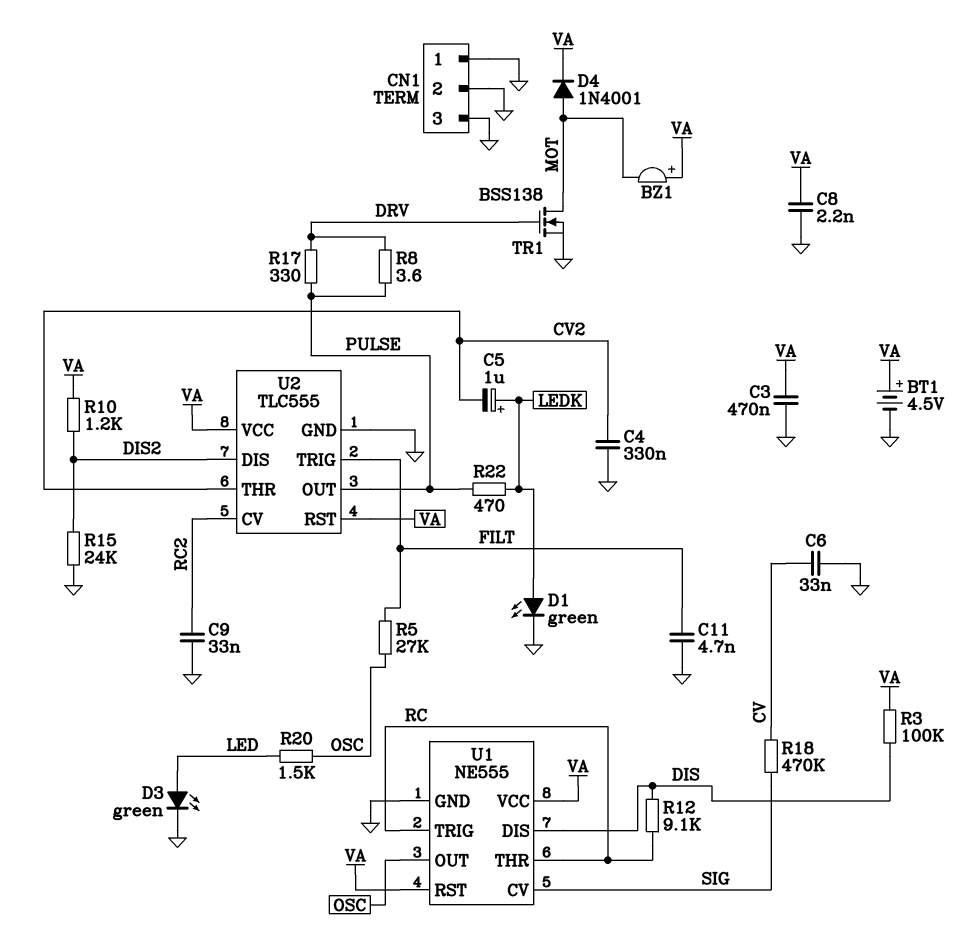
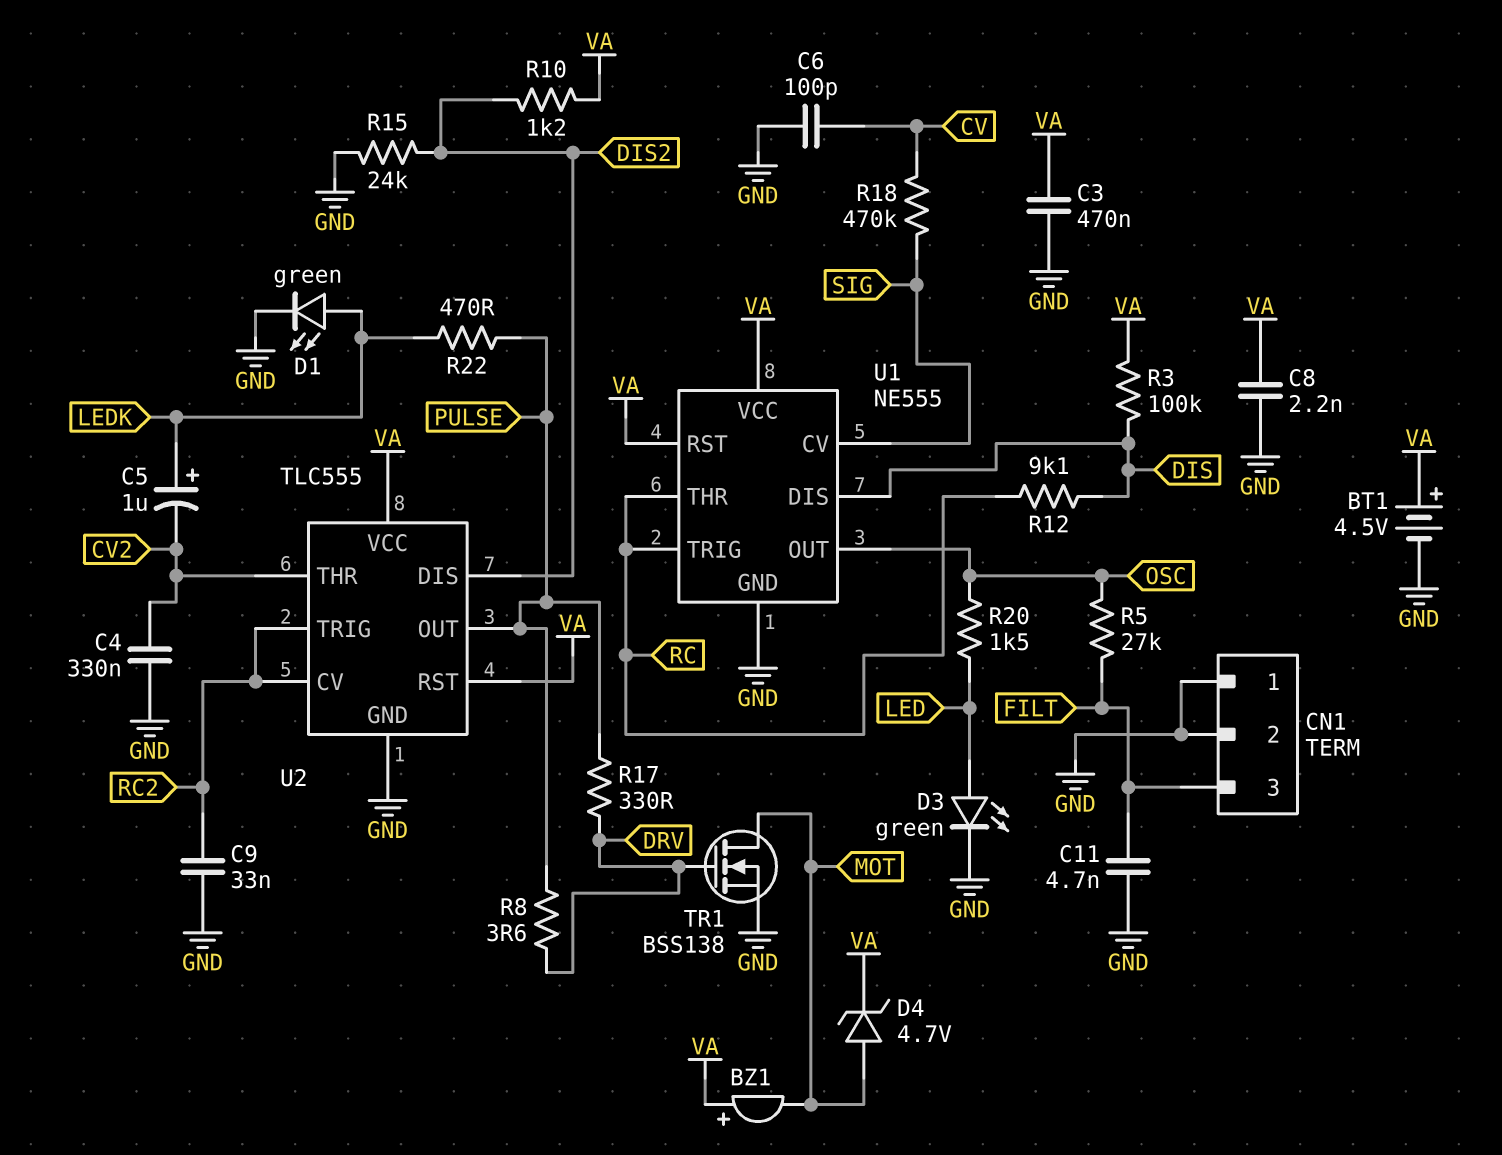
C6: 33nF (CV, GND) -> 100pF (CV, GND)
CN1 pin 3: GND -> FILT
D4: diode 1N4001 (A MOT, K VA) -> zener 4.7V (A MOT, K VA)
U2 pin TRIG: FILT -> RC2

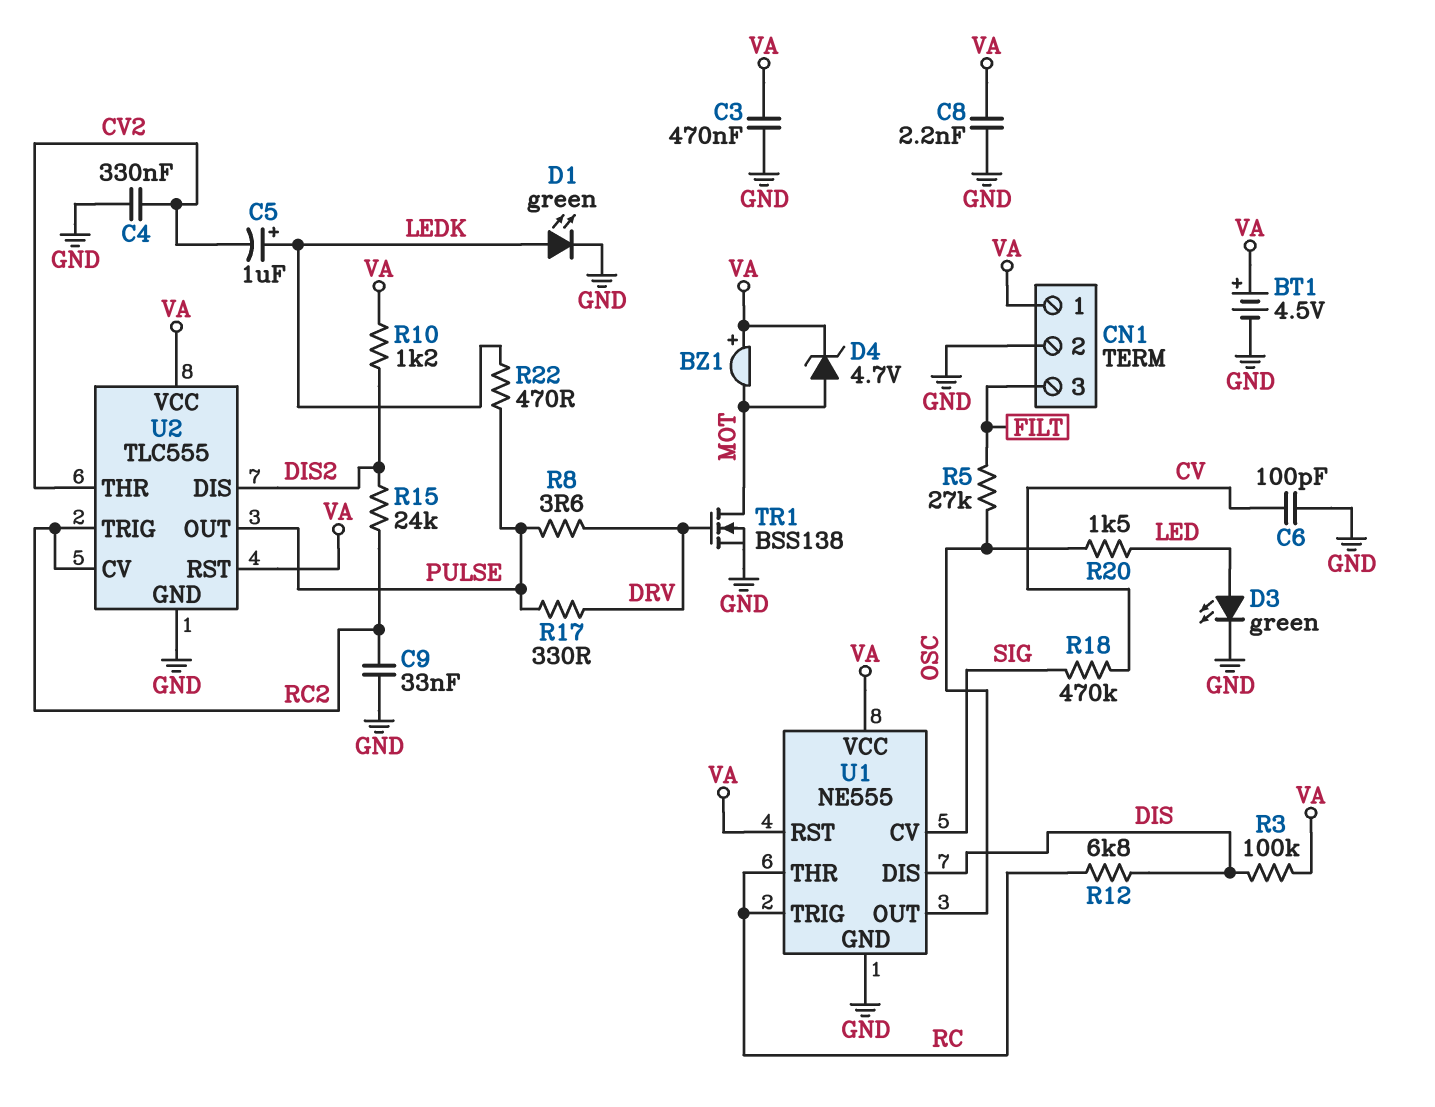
C11: 4.7nF (FILT, GND) -> none
CN1 pin 1: GND -> VA
R12: 9.1k (DIS, RC) -> 6.8k (DIS, RC)
R15: 24k (DIS2, GND) -> 24k (DIS2, RC2)

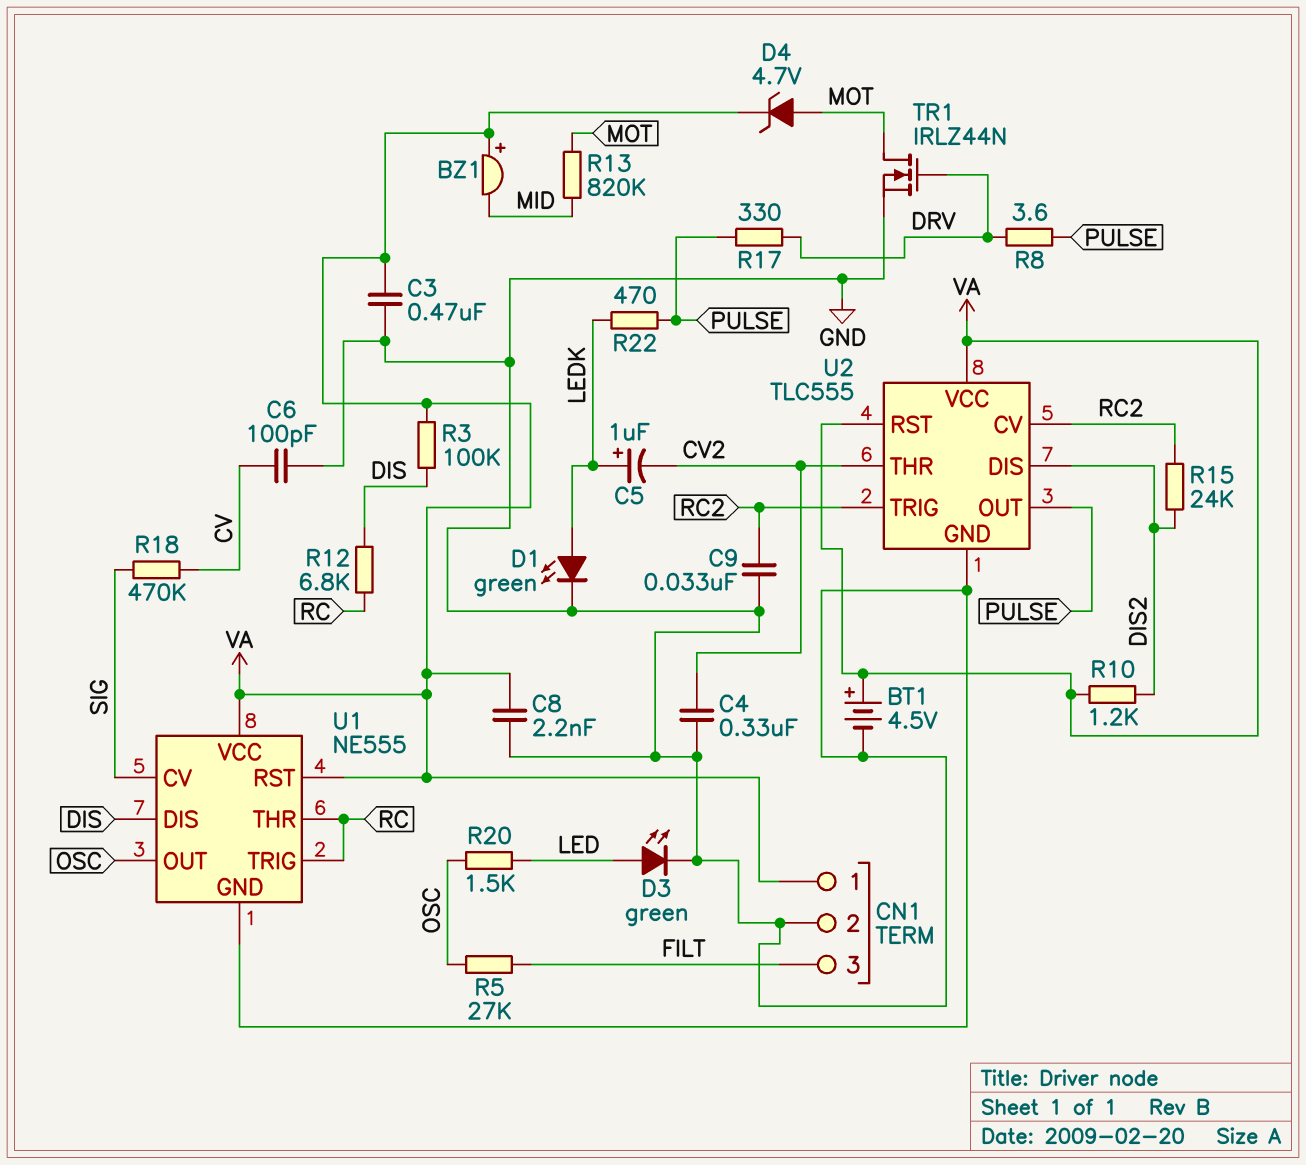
BZ1: buzzer (plus VA, minus MOT) -> buzzer (plus VA, minus MID)
R13: none -> 820k (MID, MOT)
TR1: NMOS BSS138 (G DRV, D MOT, S GND) -> NMOS IRLZ44N (G DRV, D MOT, S GND)

